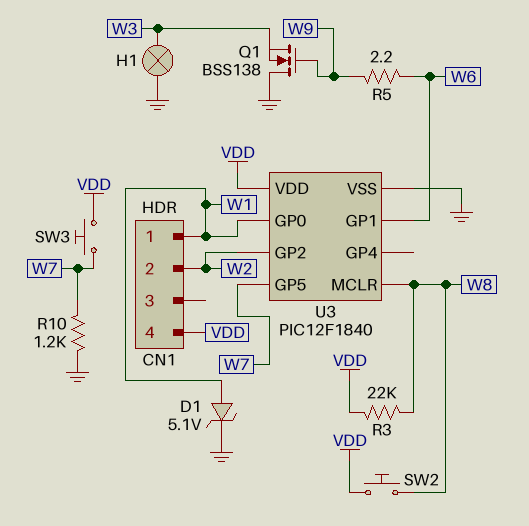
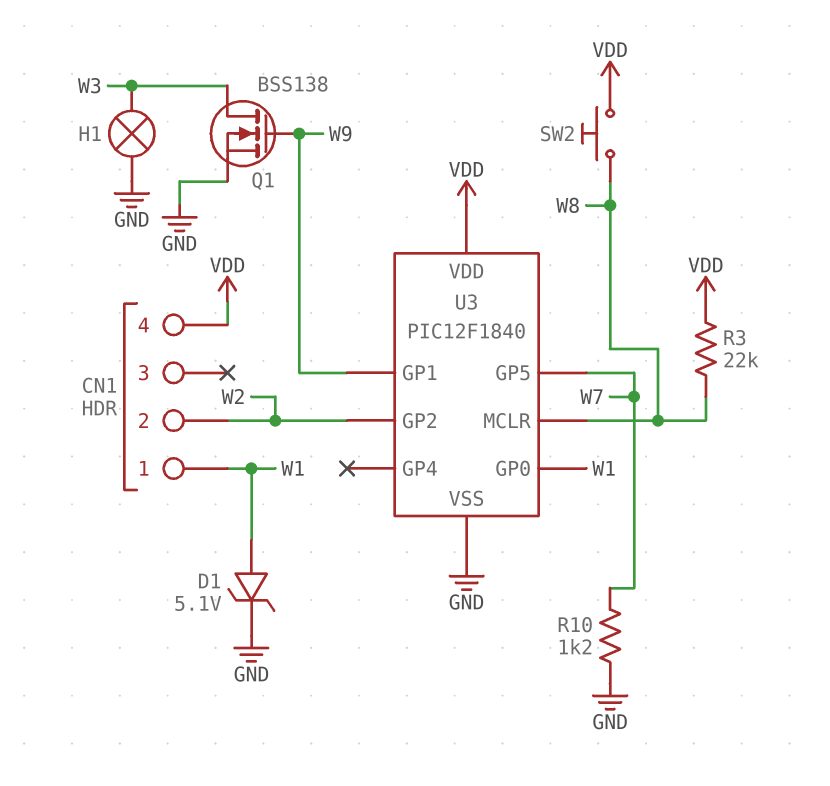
Q1: NMOS BSS138 (G W9, D GND, S W3) -> NMOS BSS138 (G W9, D W3, S GND)
R5: 2.2 (W6, W9) -> none
SW3: button (VDD, W7) -> none
U3 pin GP1: W6 -> W9

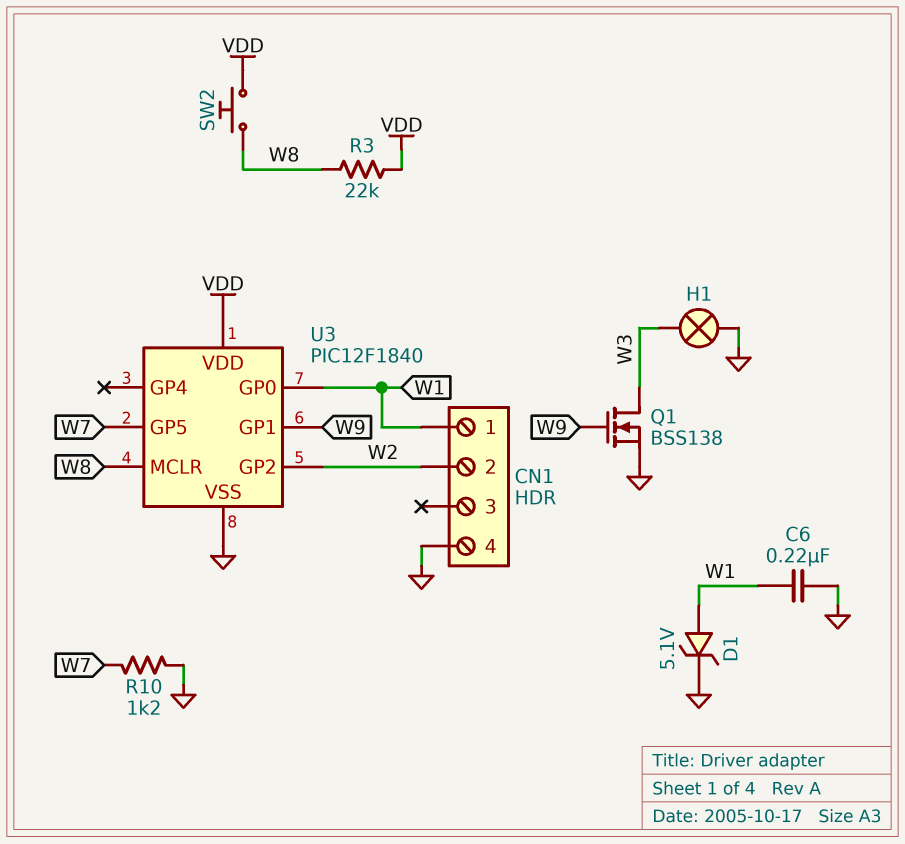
C6: none -> 220nF (GND, W1)
CN1 pin 4: VDD -> GND

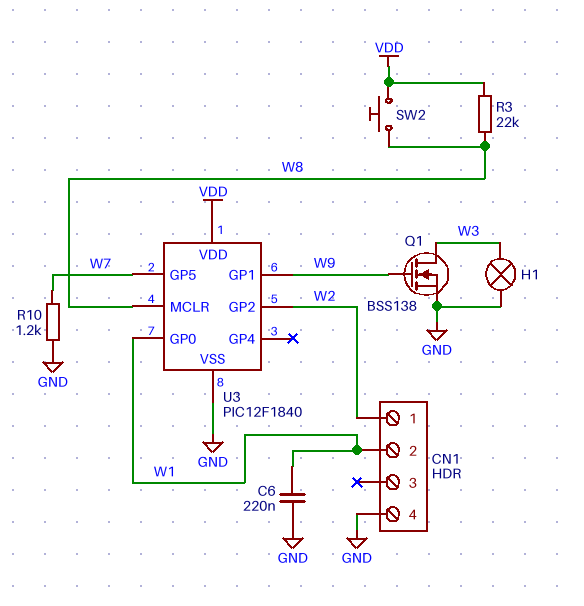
CN1 pin 1: W1 -> W2
CN1 pin 2: W2 -> W1
D1: zener 5.1V (A W1, K GND) -> none

